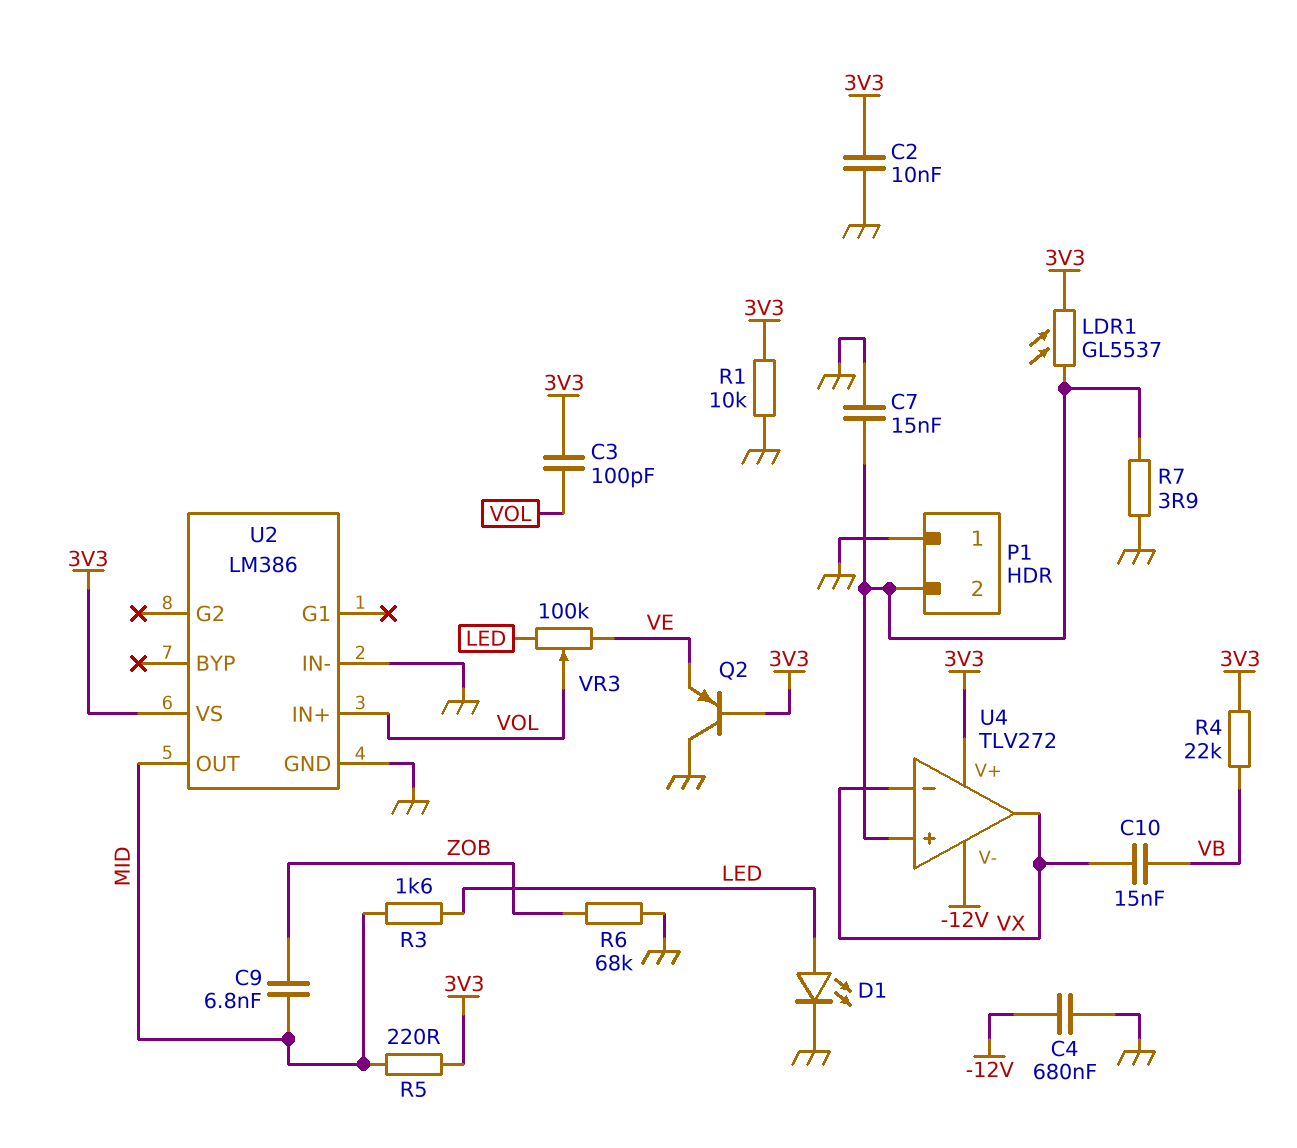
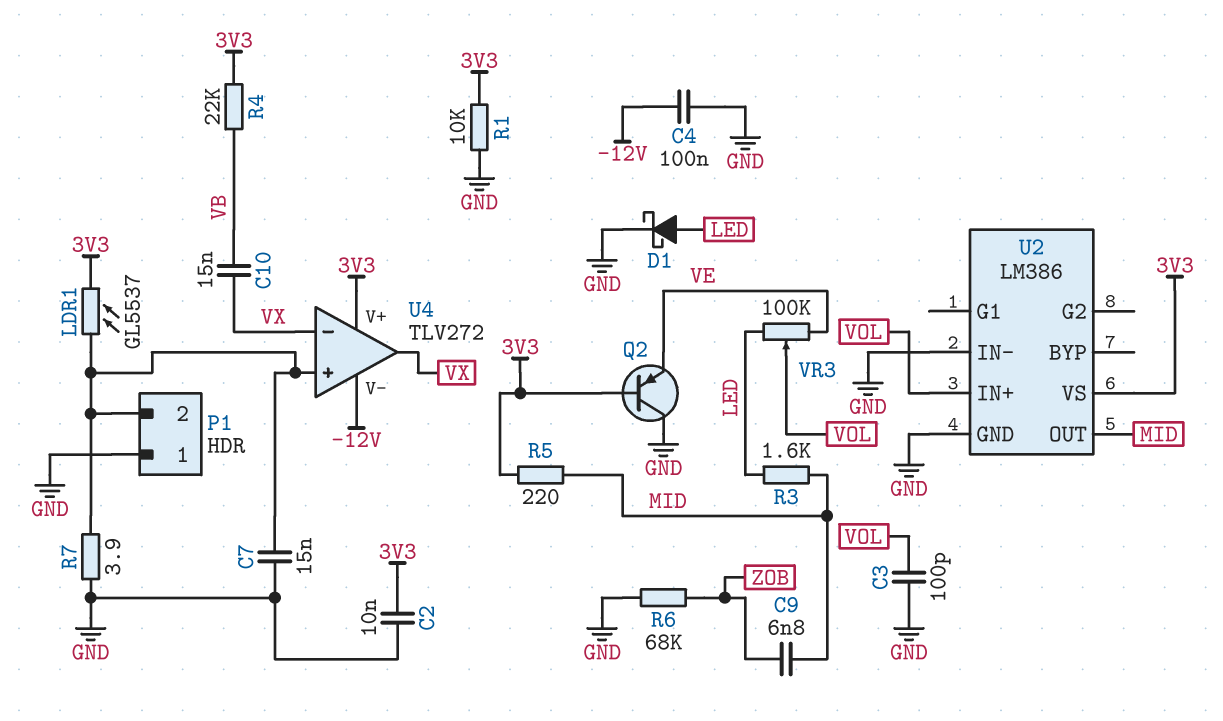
C3: 100pF (3V3, VOL) -> 100pF (GND, VOL)
C4: 680nF (-12V, GND) -> 100nF (-12V, GND)
D1: LED (A LED, K GND) -> schottky (A LED, K GND)

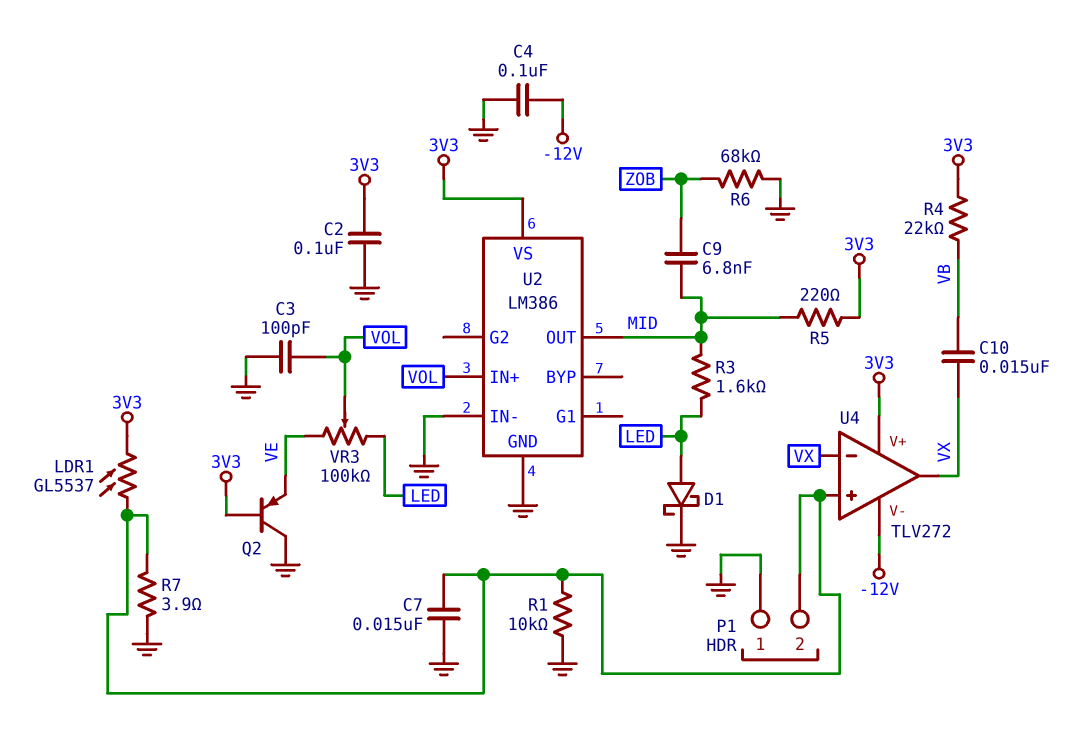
C2: 10nF (3V3, GND) -> 100nF (3V3, GND)
R1: 10k (3V3, GND) -> 10k (GND, P1/2)

